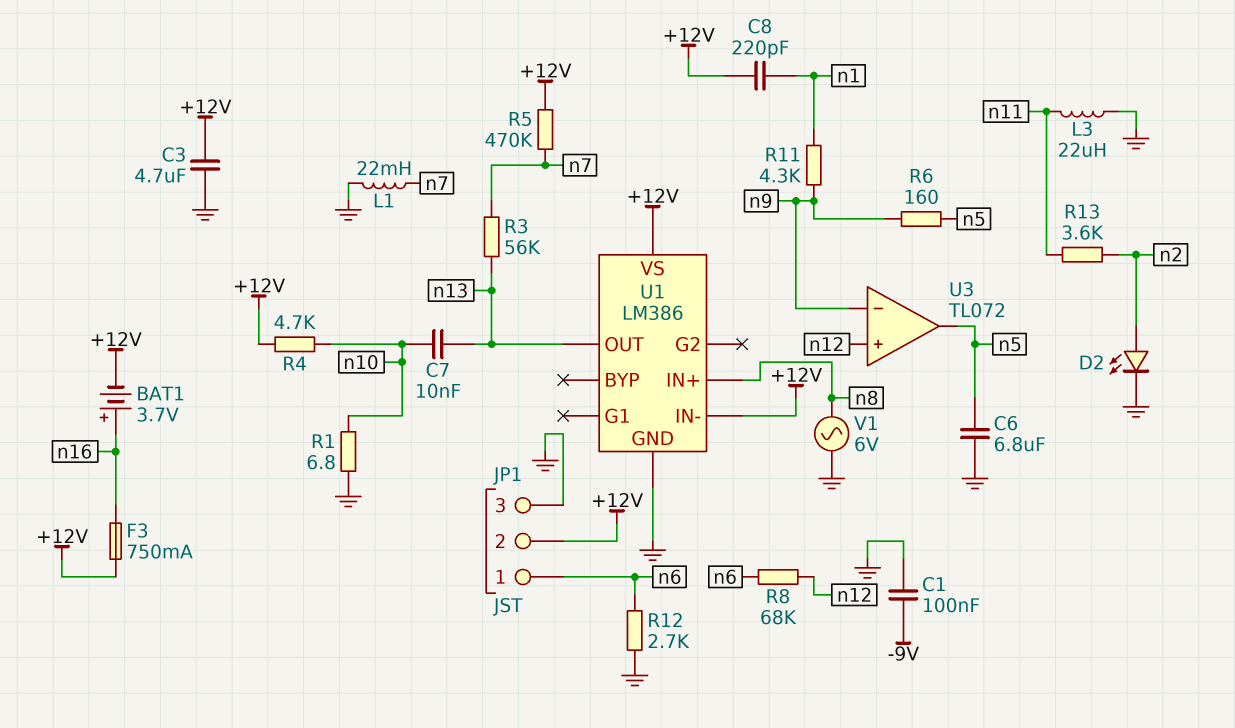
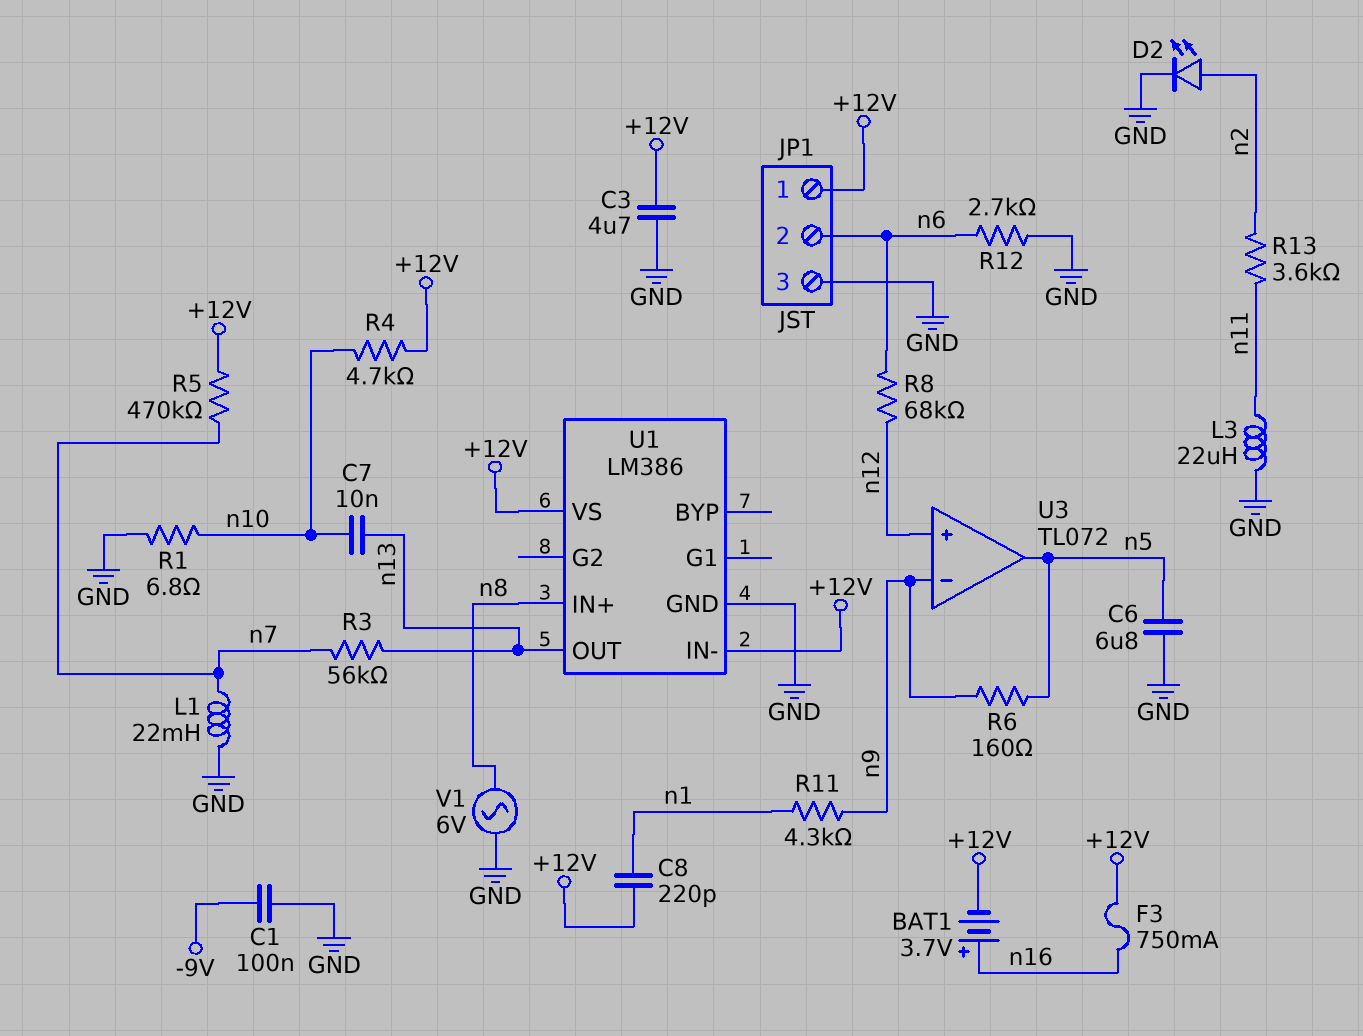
JP1 pin 1: n6 -> +12V
JP1 pin 2: +12V -> n6

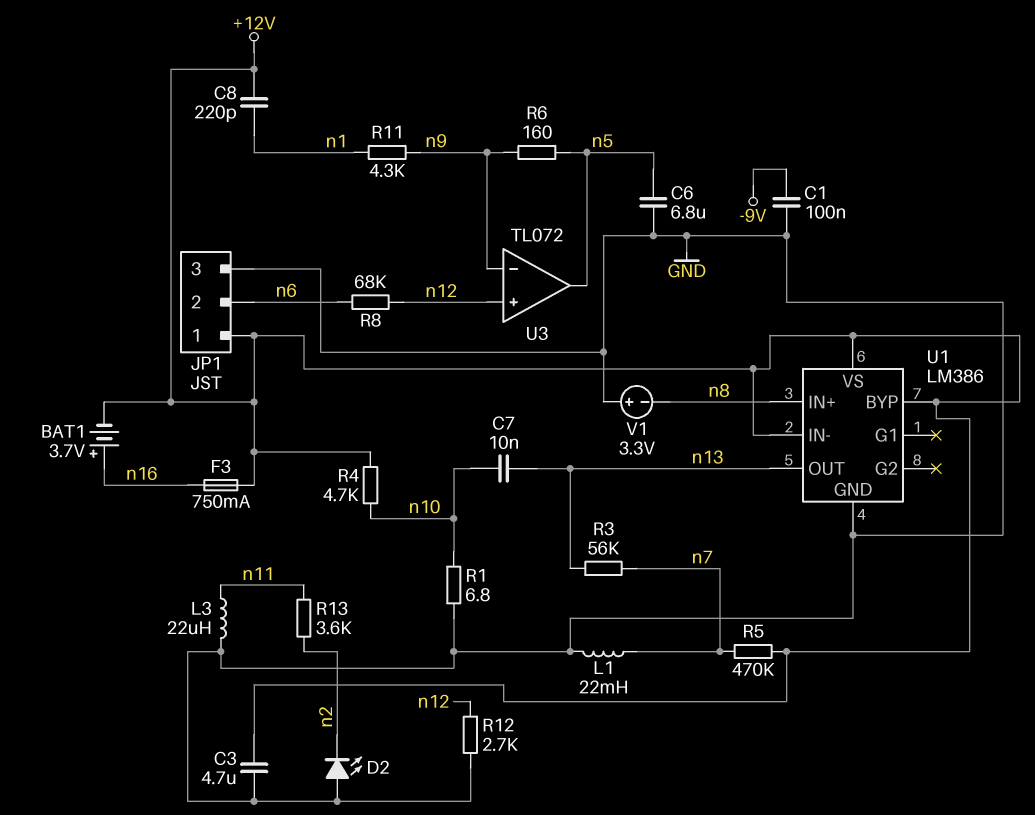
D2: LED (A n2, K GND) -> LED (A GND, K n2)
R12: 2.7k (GND, n6) -> 2.7k (GND, n12)
U1 pin BYP: none -> +12V
V1: AC 6V (GND, n8) -> 3.3V (plus GND, minus n8)

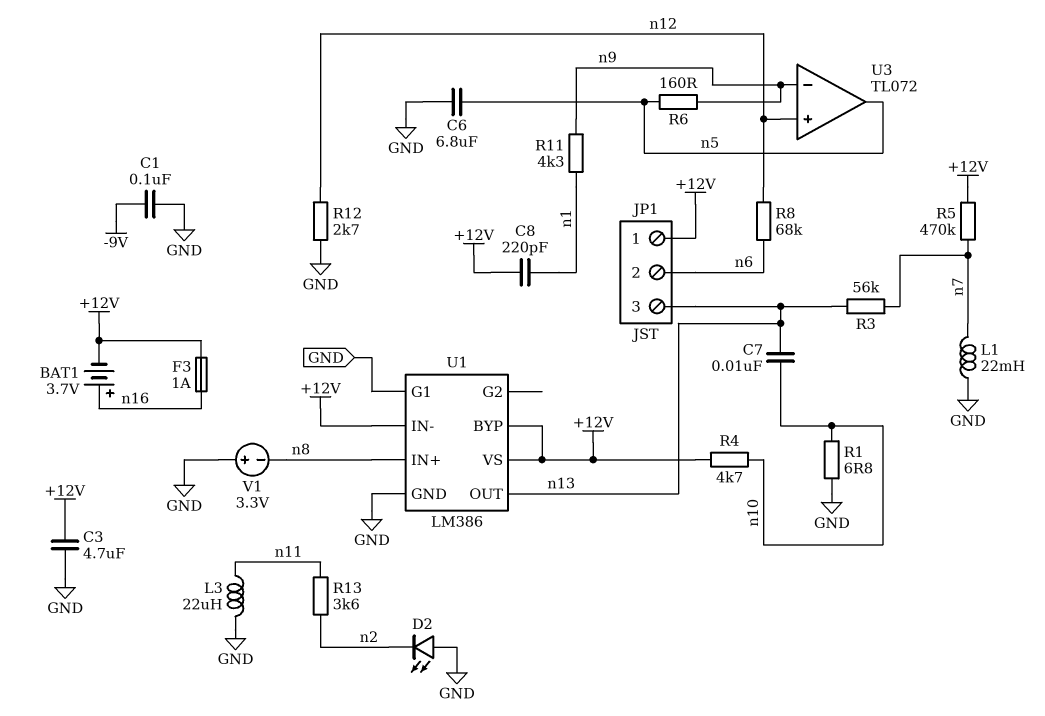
F3: 750mA (+12V, n16) -> 1A (+12V, n16)
JP1 pin 3: GND -> n13
U1 pin G1: none -> GND

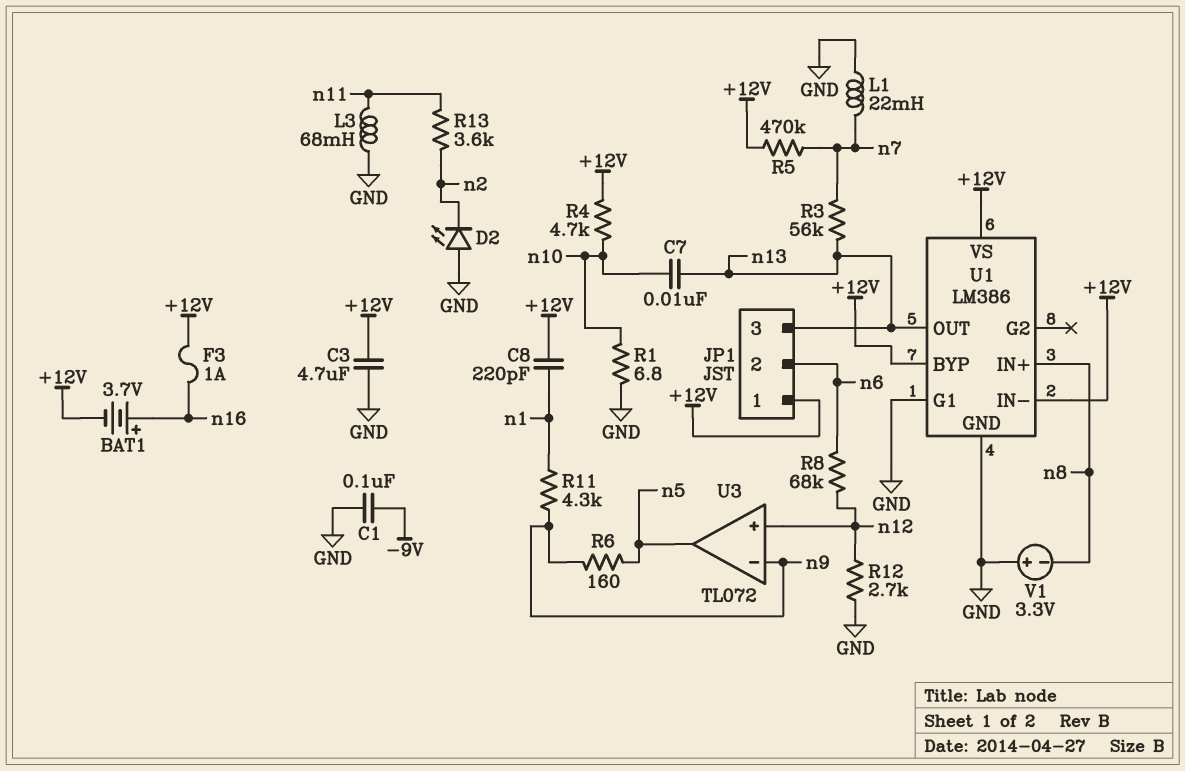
C6: 6.8uF (GND, n5) -> none
L3: 22uH (GND, n11) -> 68mH (GND, n11)

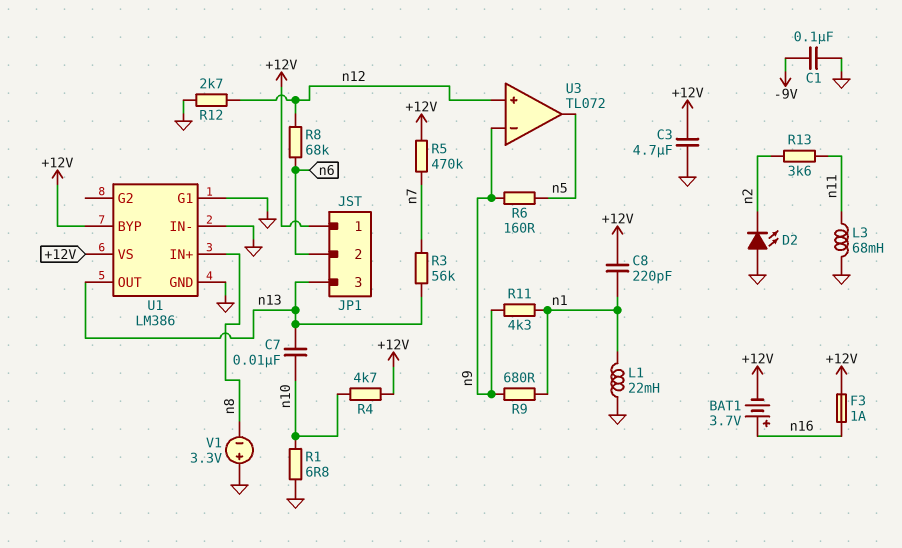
L1: 22mH (GND, n7) -> 22mH (GND, n1)
R9: none -> 680 (n1, n9)
U1 pin IN-: +12V -> GND

